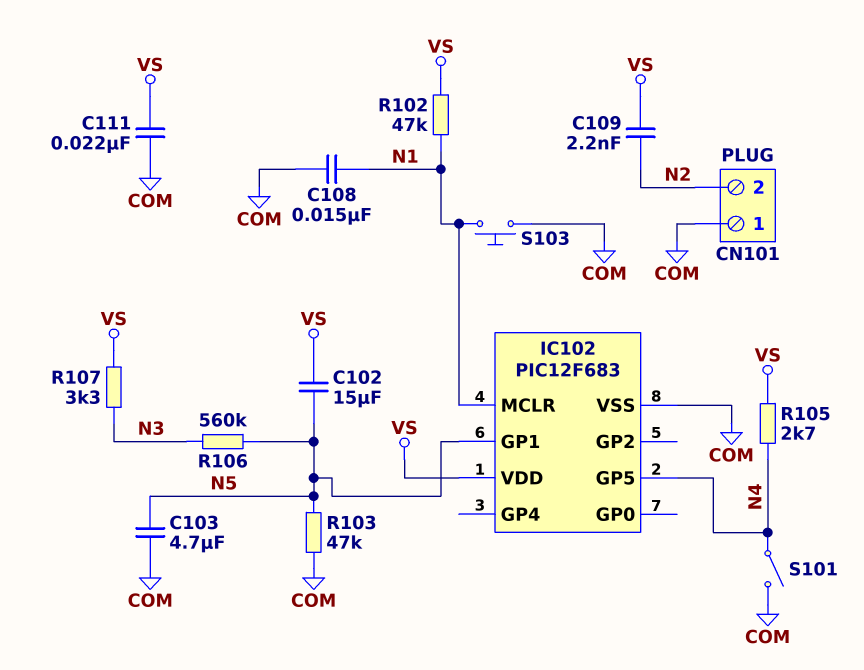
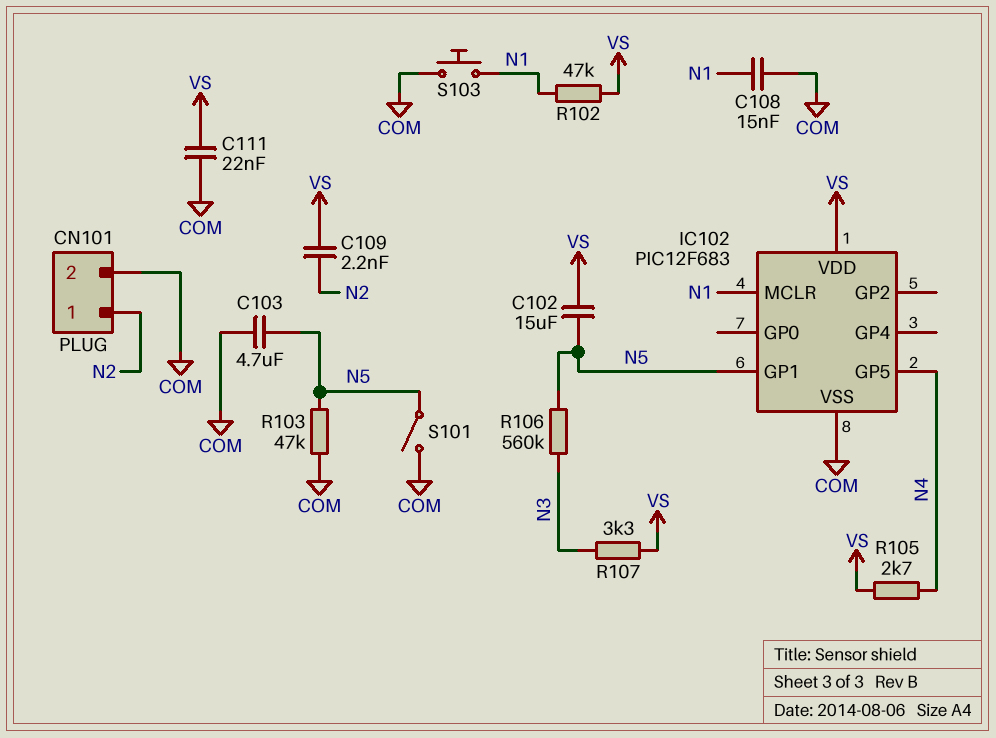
CN101 pin 1: COM -> N2
CN101 pin 2: N2 -> COM
S101: switch (COM, N4) -> switch (COM, N5)

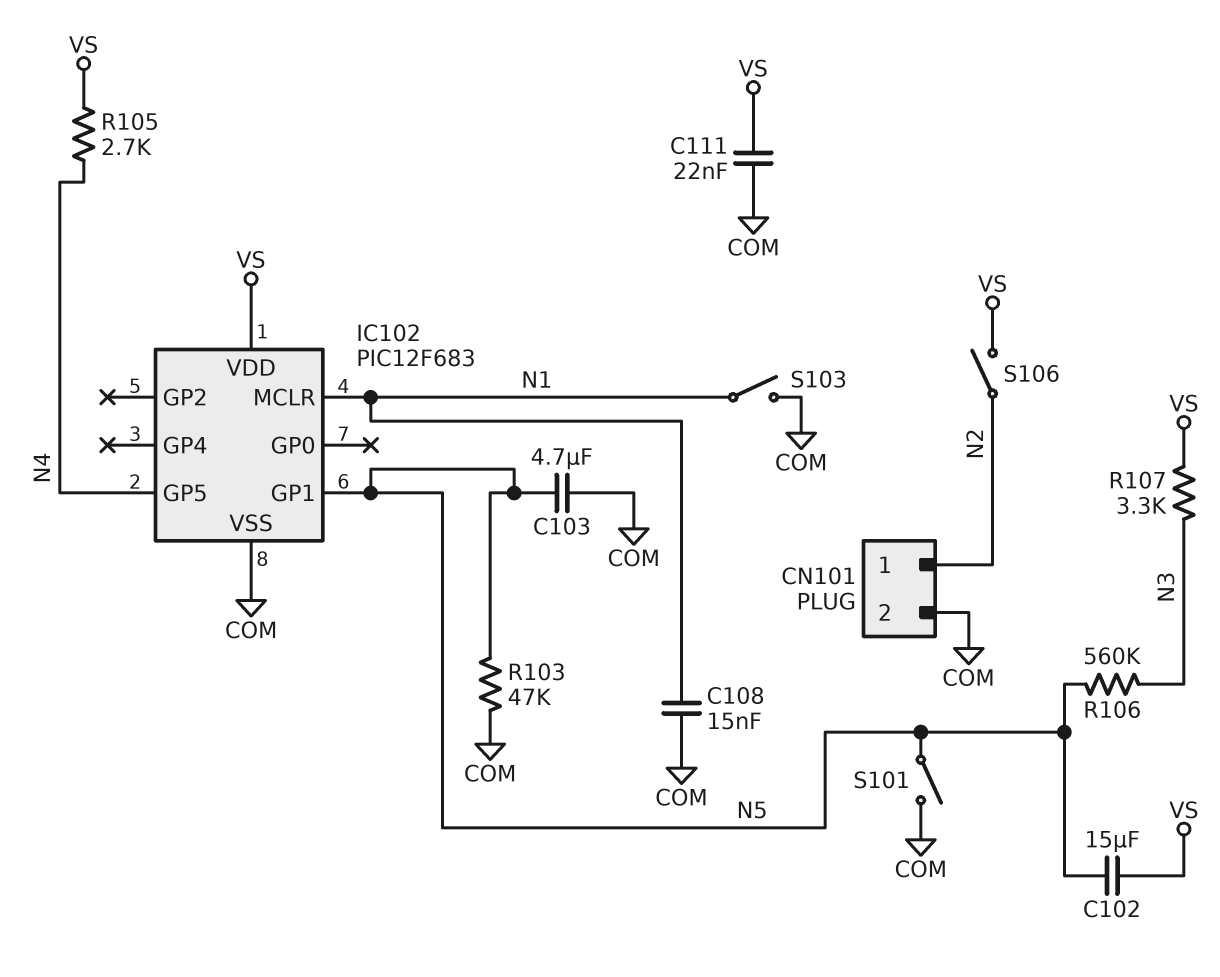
C109: 2.2nF (N2, VS) -> none
R102: 47k (N1, VS) -> none
S103: button (COM, N1) -> switch (COM, N1)
S106: none -> switch (N2, VS)

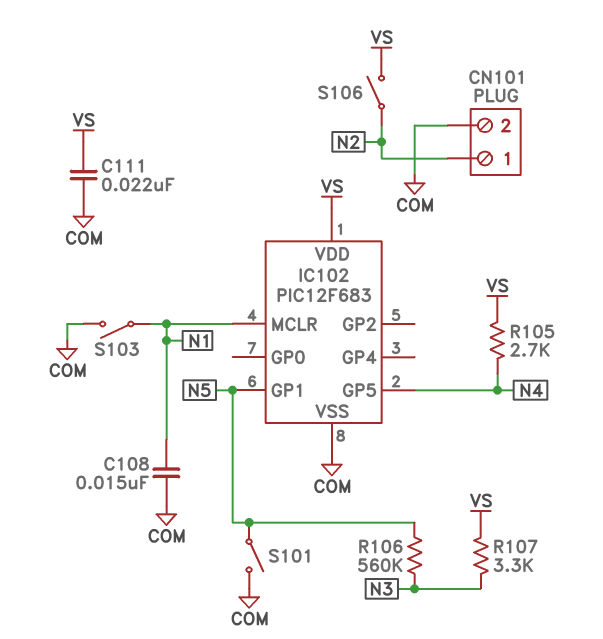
C102: 15uF (N5, VS) -> none
C103: 4.7uF (COM, N5) -> none
R103: 47k (COM, N5) -> none

